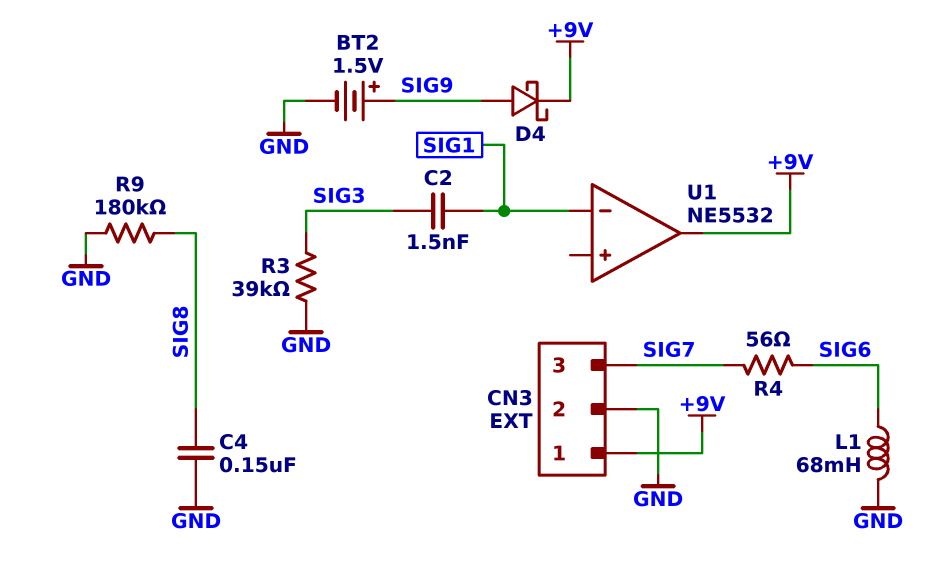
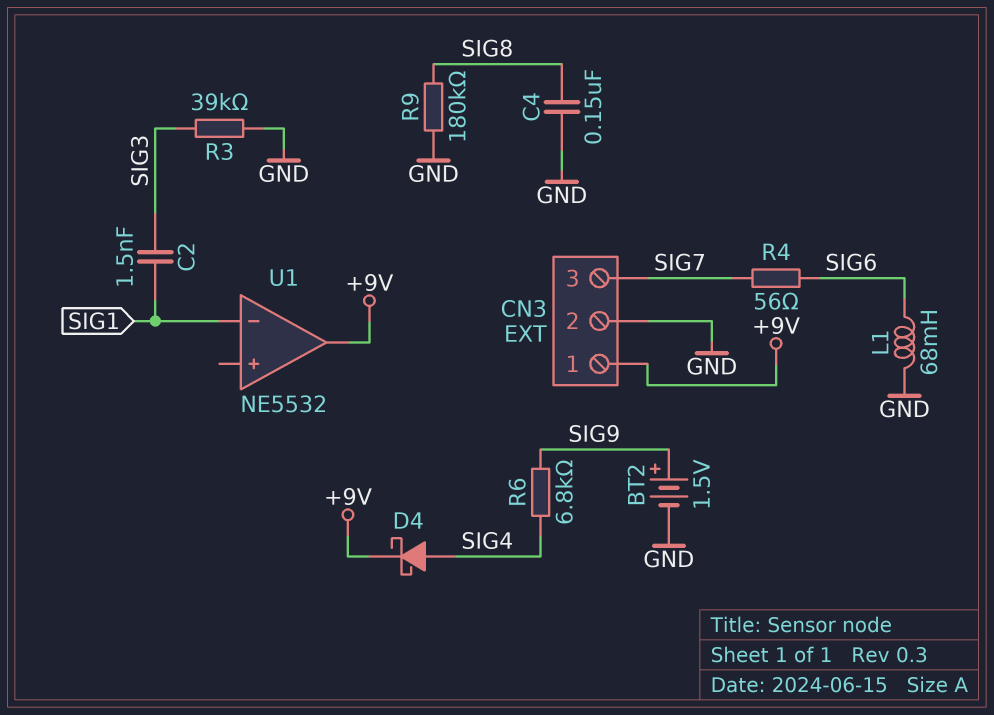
D4: schottky (A SIG9, K +9V) -> schottky (A SIG4, K +9V)
R6: none -> 6.8k (SIG4, SIG9)

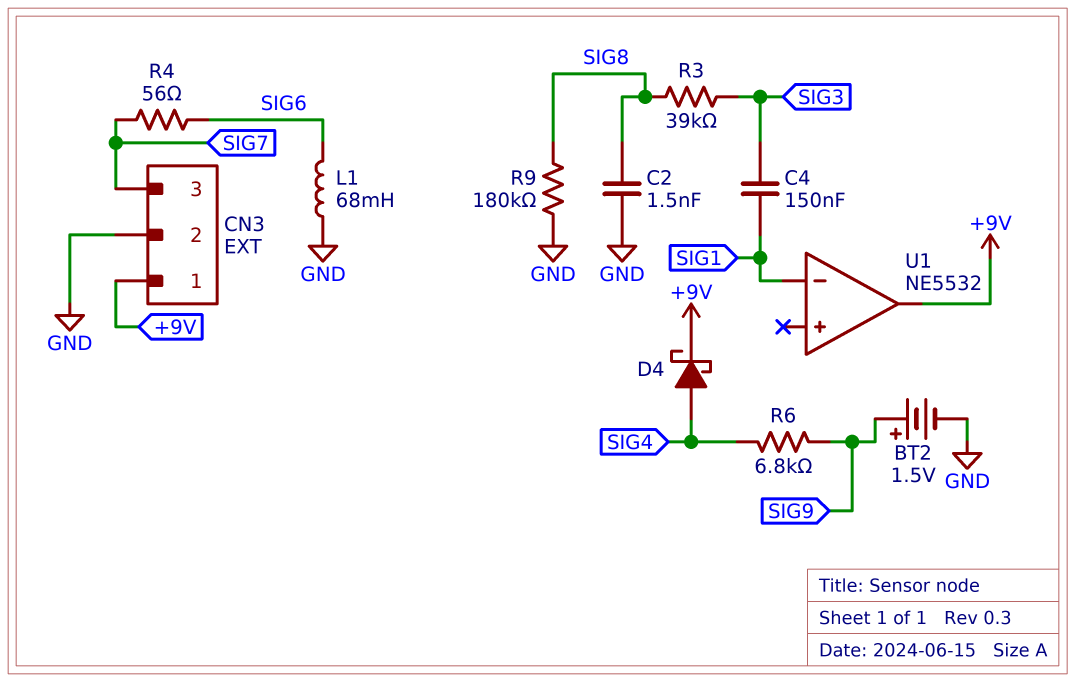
C2: 1.5nF (SIG1, SIG3) -> 1.5nF (GND, SIG8)
C4: 150nF (GND, SIG8) -> 150nF (SIG1, SIG3)
R3: 39k (GND, SIG3) -> 39k (SIG3, SIG8)

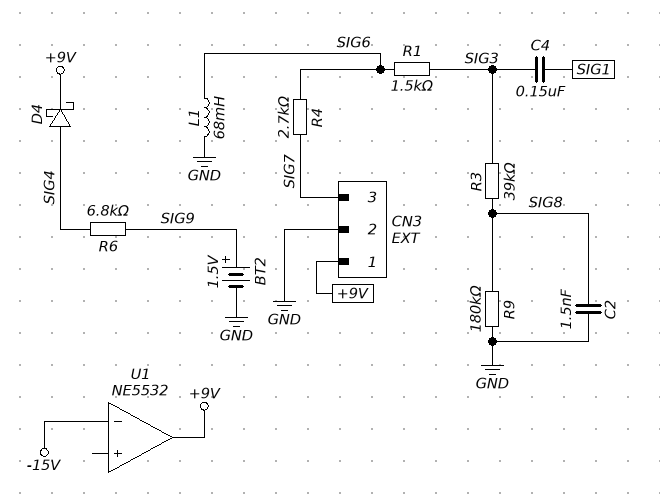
R1: none -> 1.5k (SIG3, SIG6)
R4: 56 (SIG6, SIG7) -> 2.7k (SIG6, SIG7)
U1 pin in-: SIG1 -> -15V

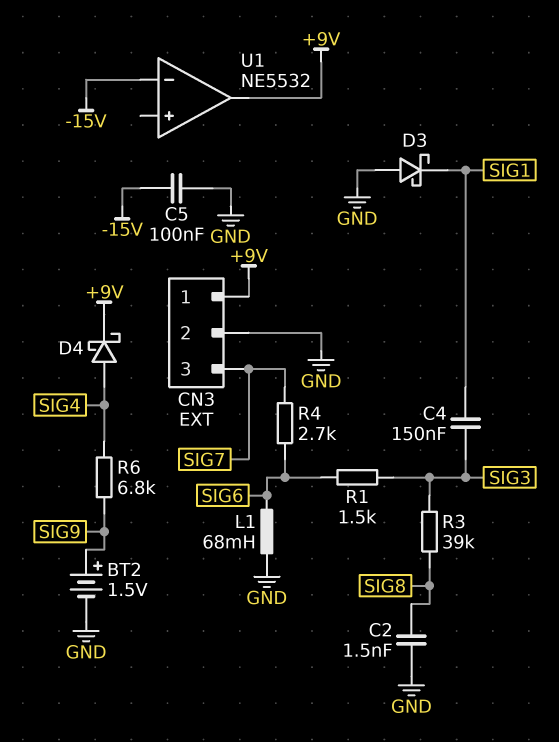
C5: none -> 100nF (-15V, GND)
D3: none -> schottky (A GND, K SIG1)
R9: 180k (GND, SIG8) -> none

